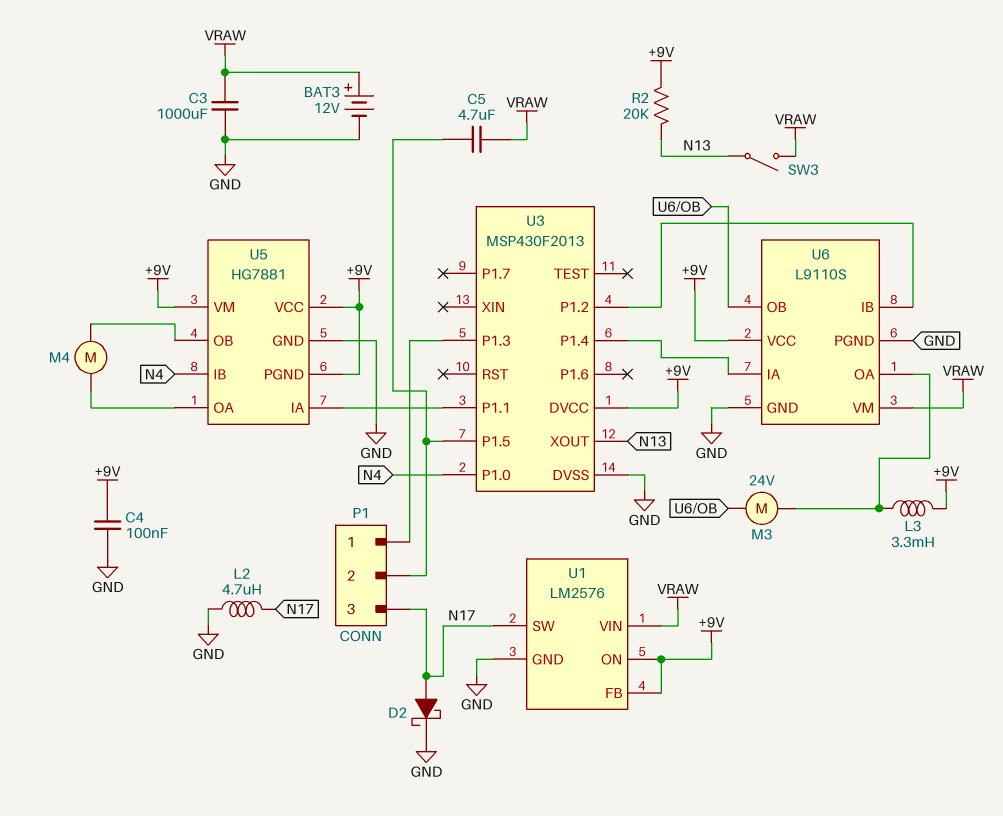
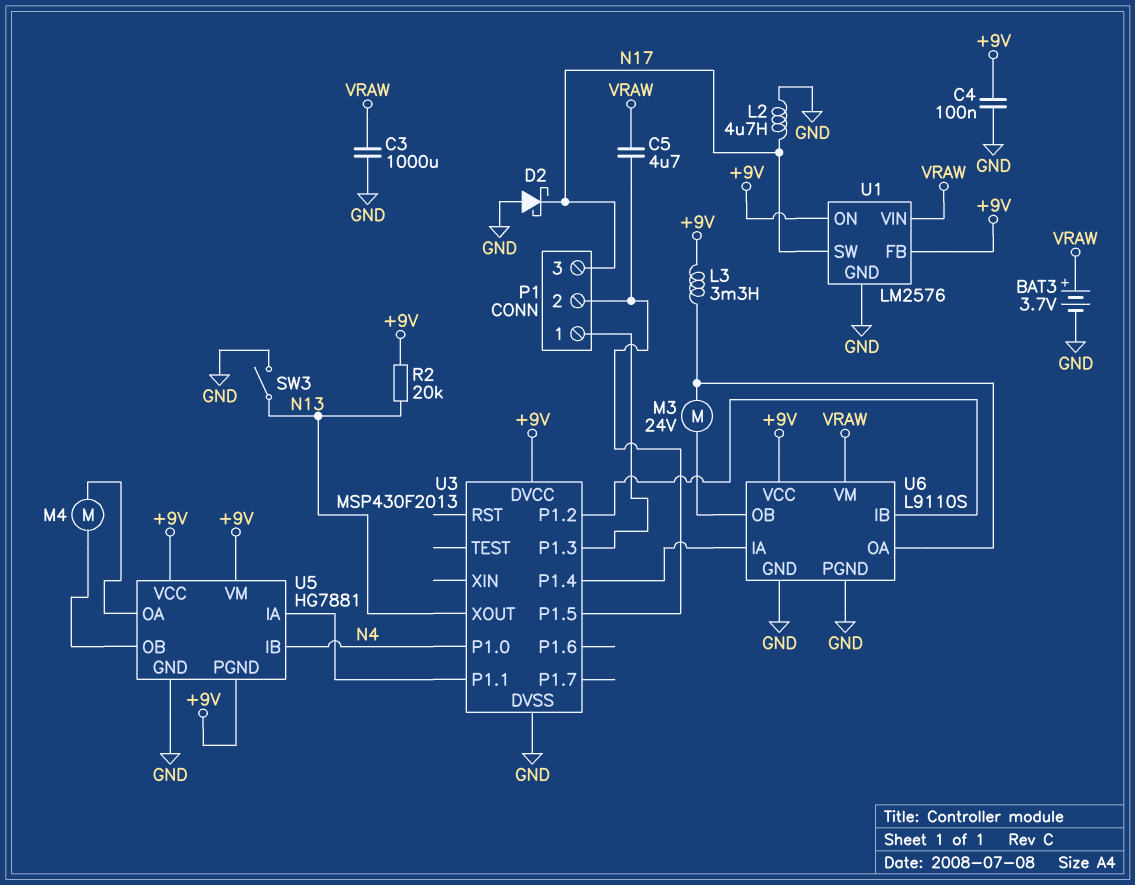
BAT3: 12V (plus VRAW, minus GND) -> 3.7V (plus VRAW, minus GND)
D2: schottky (A N17, K GND) -> schottky (A GND, K N17)
SW3: switch (N13, VRAW) -> switch (GND, N13)

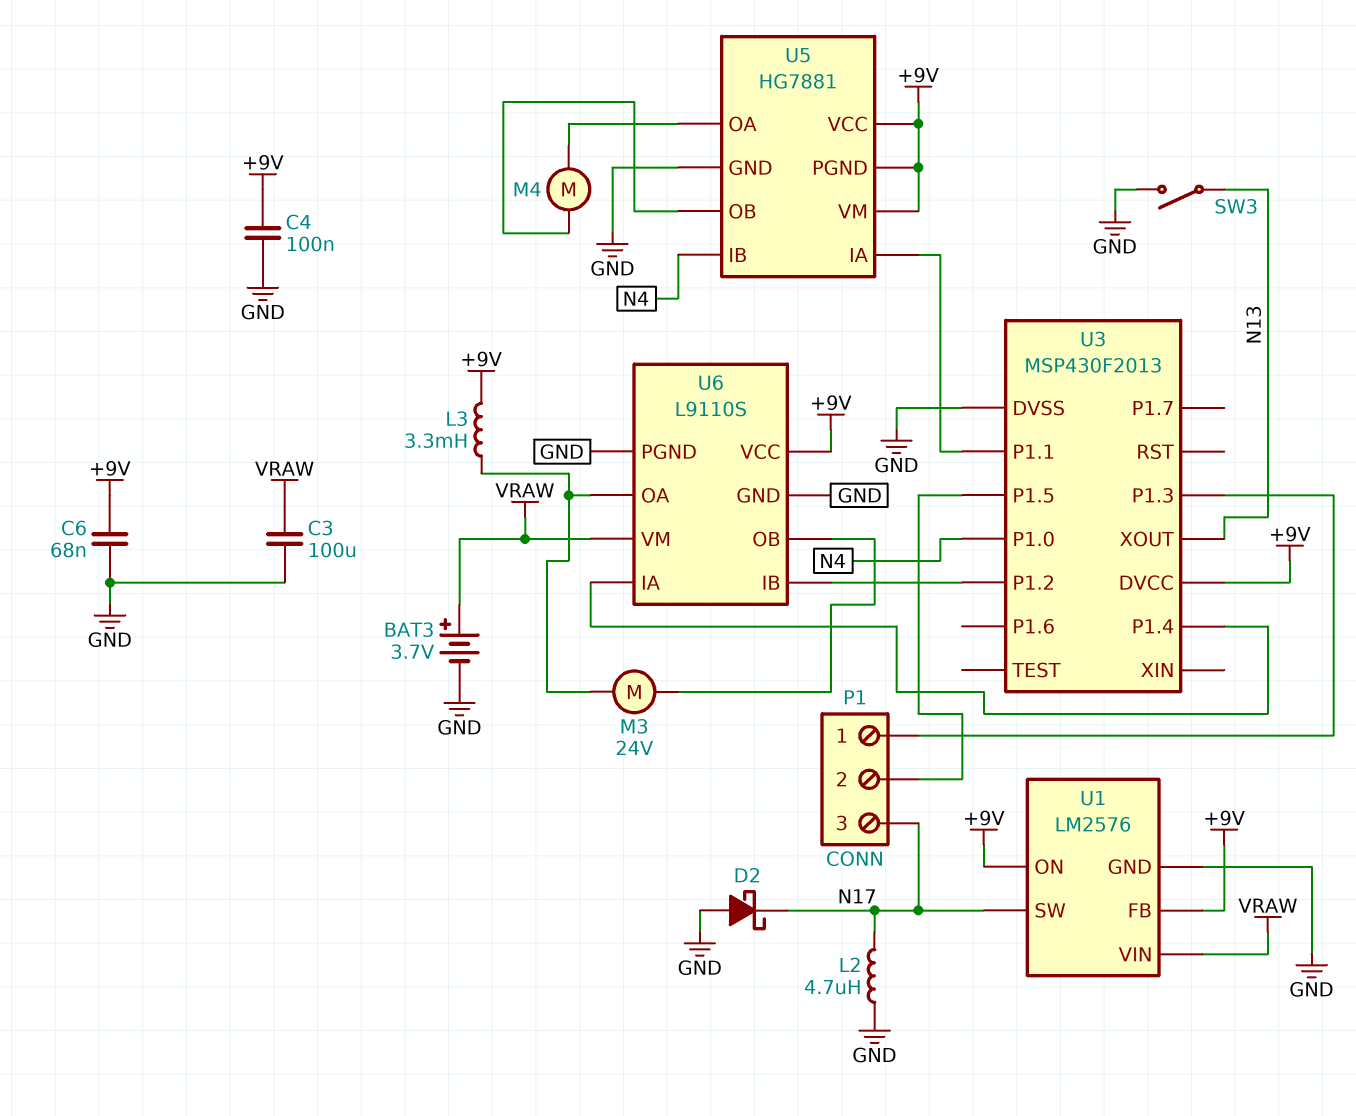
C3: 1000uF (GND, VRAW) -> 100uF (GND, VRAW)
C5: 4.7uF (P1/2, VRAW) -> none
C6: none -> 68nF (+9V, GND)
R2: 20k (+9V, N13) -> none

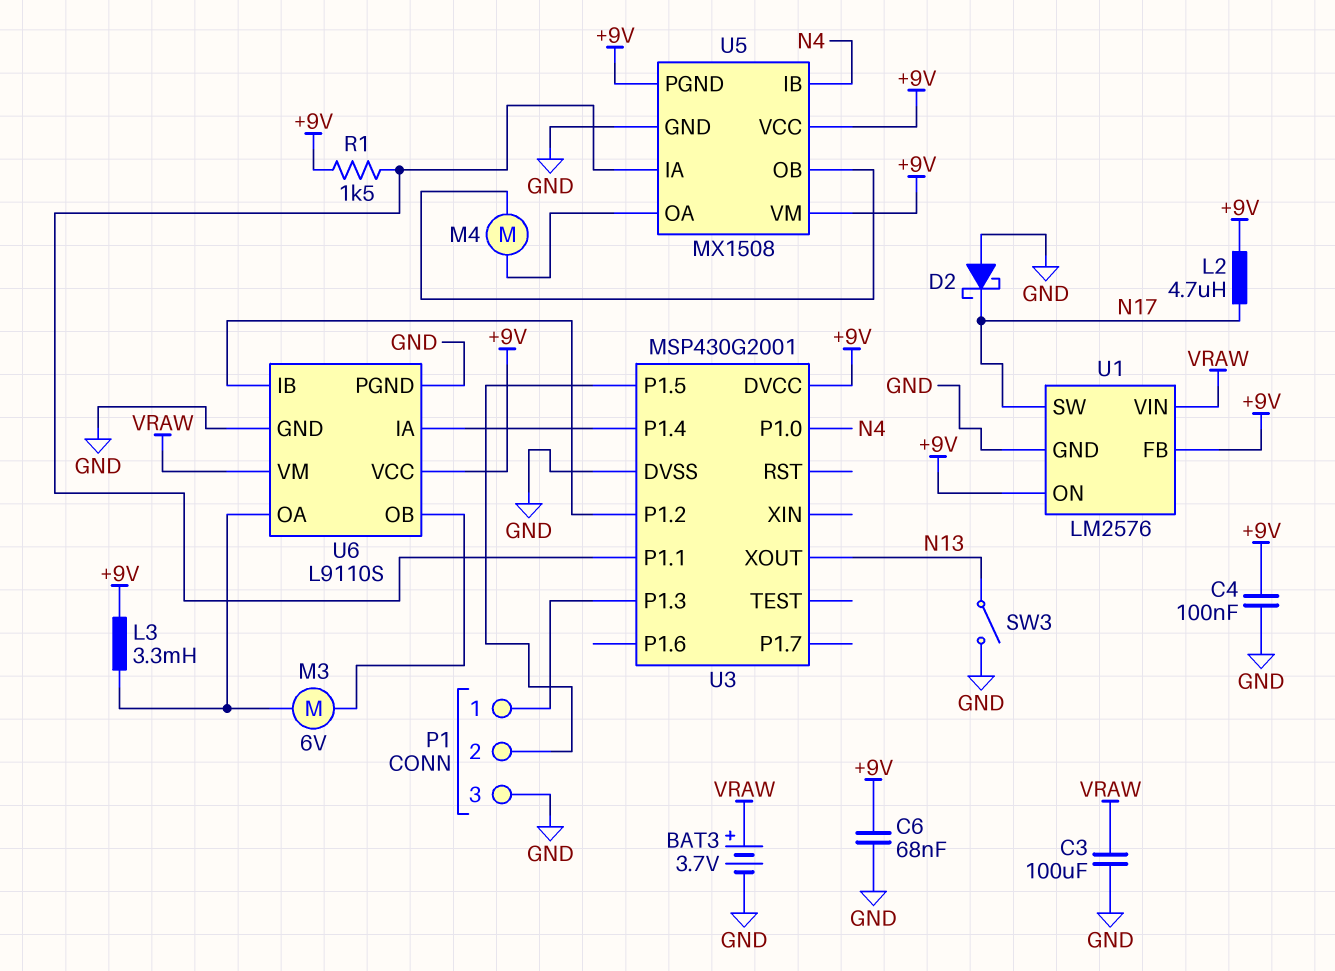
L2: 4.7uH (GND, N17) -> 4.7uH (+9V, N17)
M3: motor 24V (U6/OA, U6/OB) -> motor 6V (U6/OA, U6/OB)
P1 pin 3: N17 -> GND
R1: none -> 1.5k (+9V, U3/P1.1)
U3: MSP430F2013 -> MSP430G2001
U5: HG7881 -> MX1508

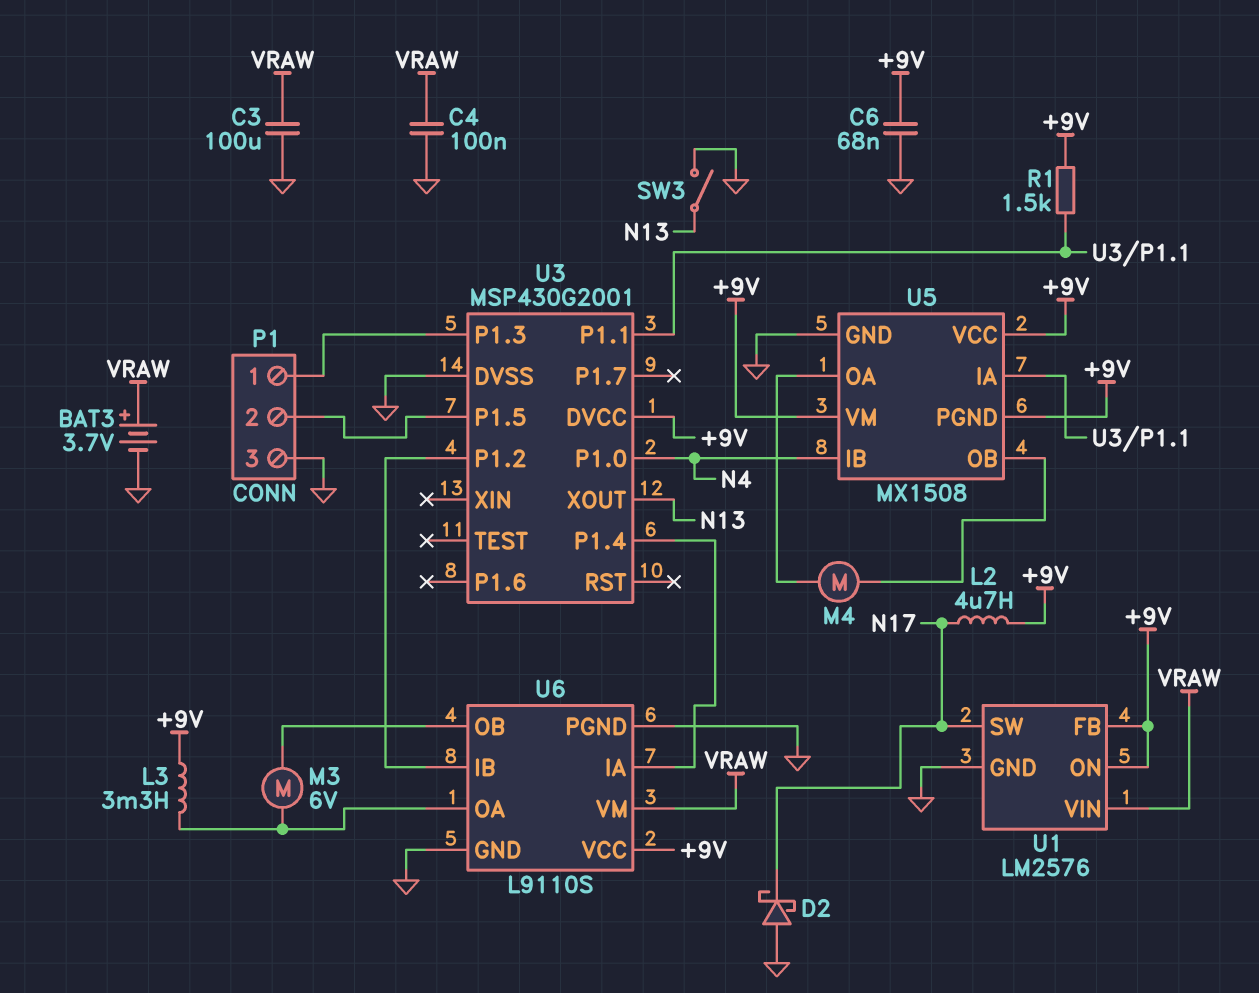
C4: 100nF (+9V, GND) -> 100nF (GND, VRAW)

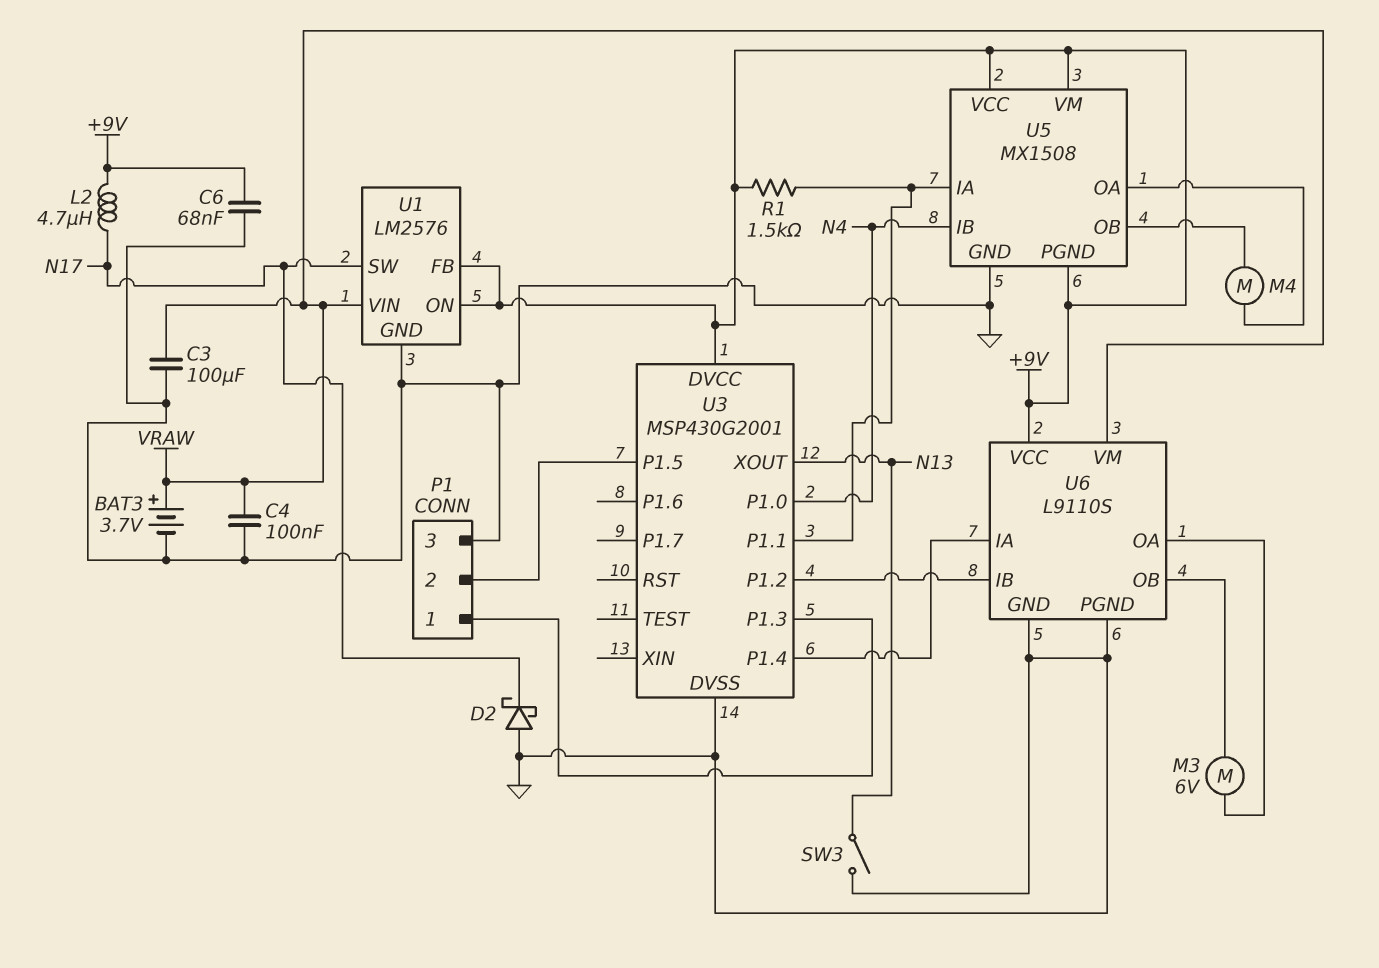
L3: 3.3mH (+9V, U6/OA) -> none

